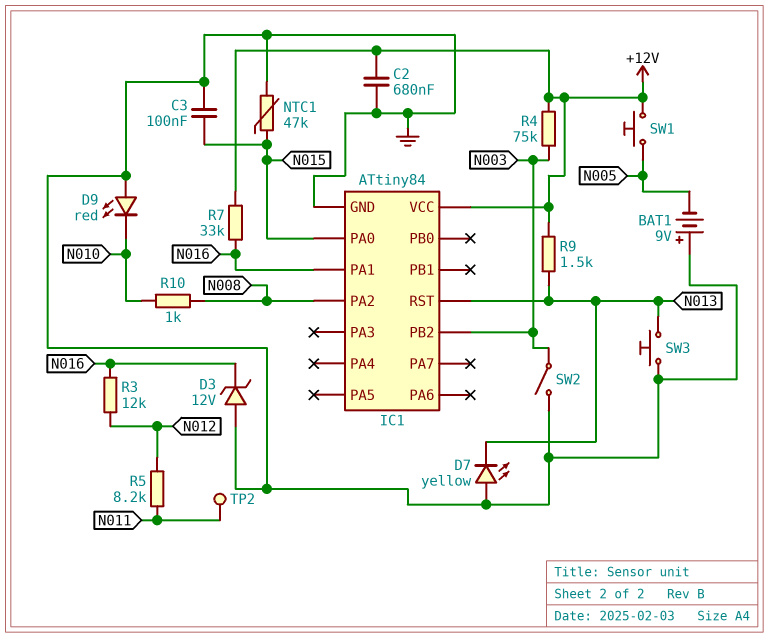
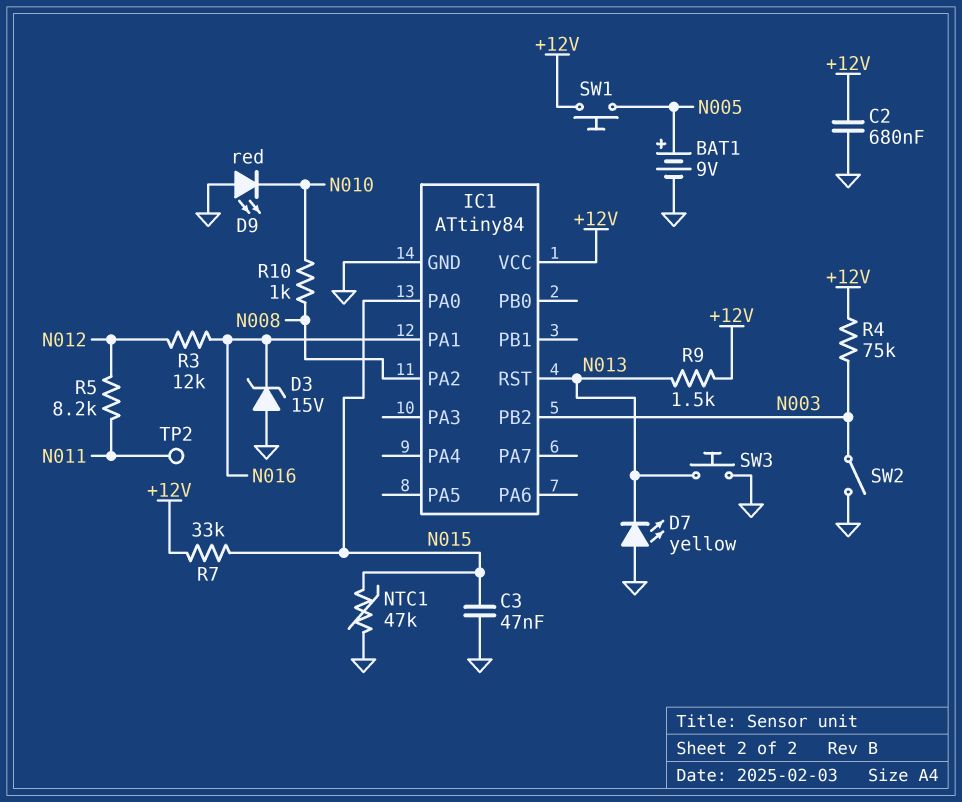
BAT1: 9V (plus GND, minus N005) -> 9V (plus N005, minus GND)
C3: 100nF (GND, N015) -> 47nF (GND, N015)
D3: zener 12V (A GND, K N016) -> zener 15V (A GND, K N016)
R7: 33k (+12V, N016) -> 33k (+12V, N015)

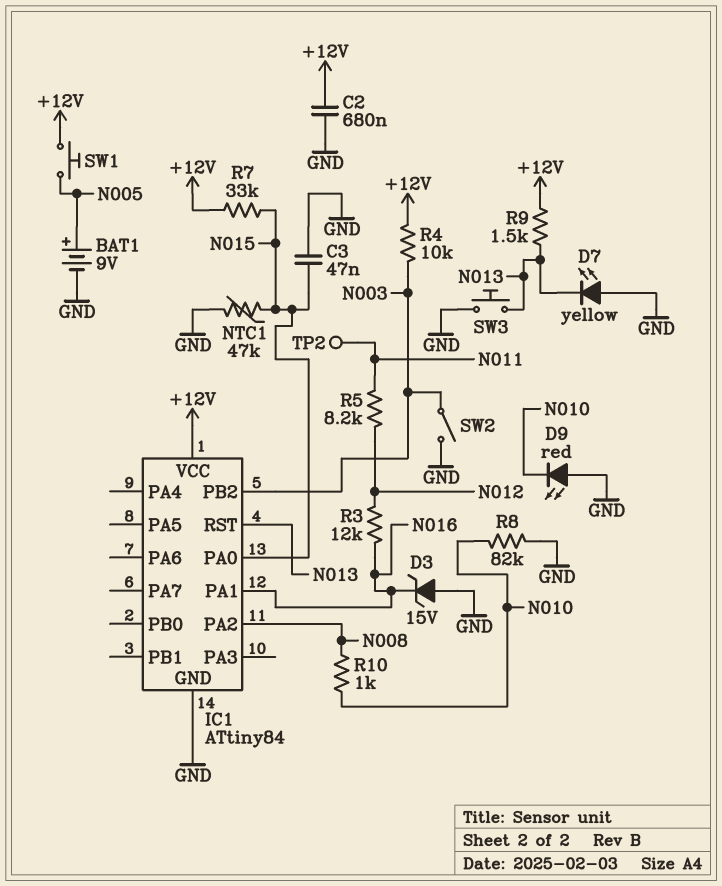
R4: 75k (+12V, N003) -> 10k (+12V, N003)
R8: none -> 82k (GND, N010)

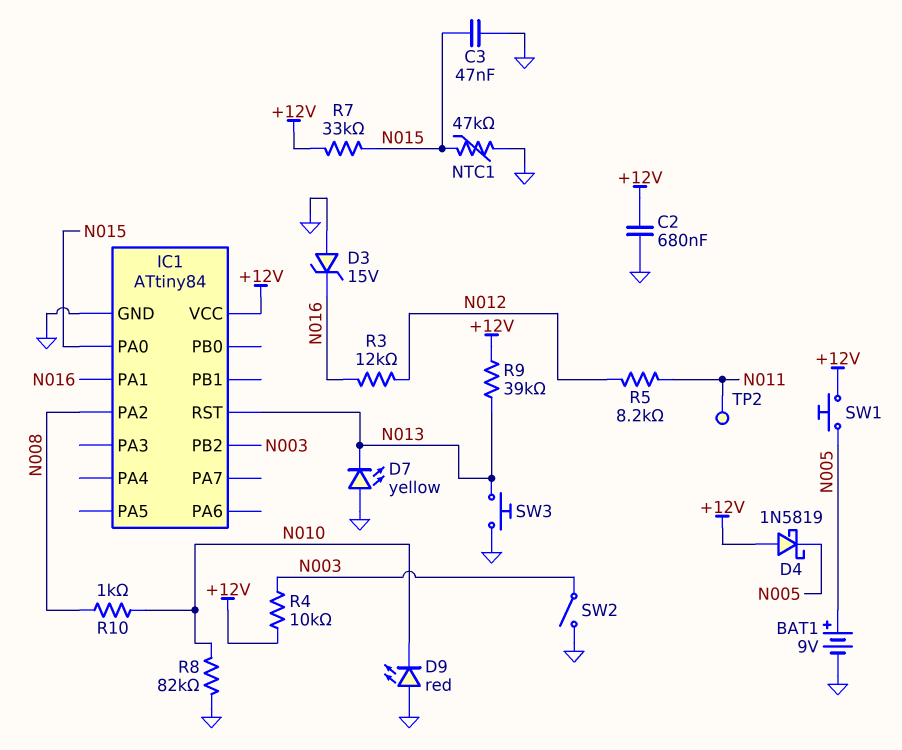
D4: none -> schottky 1N5819 (A +12V, K N005)
R9: 1.5k (+12V, N013) -> 39k (+12V, N013)

